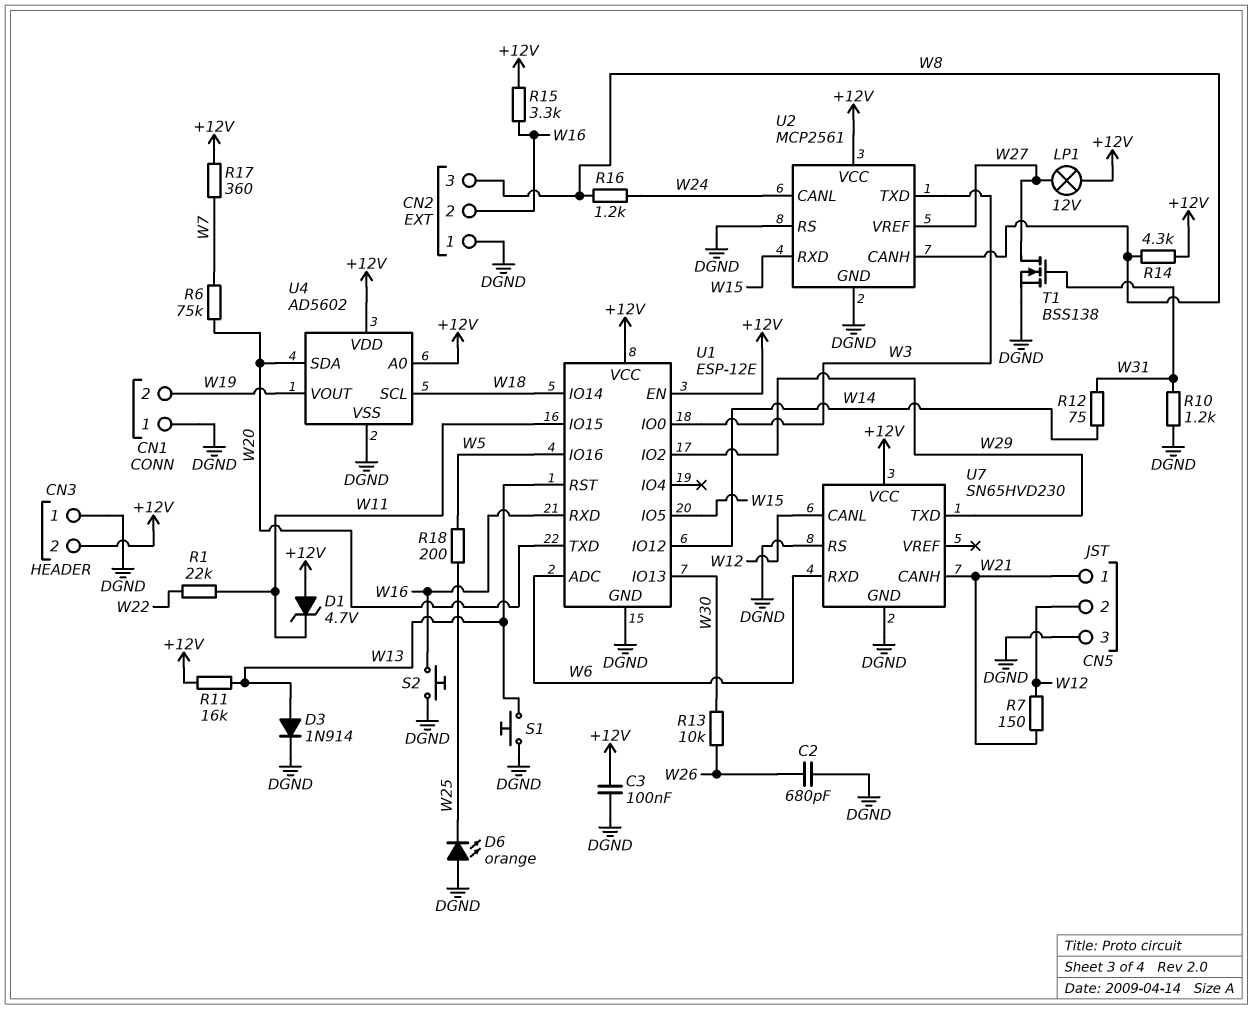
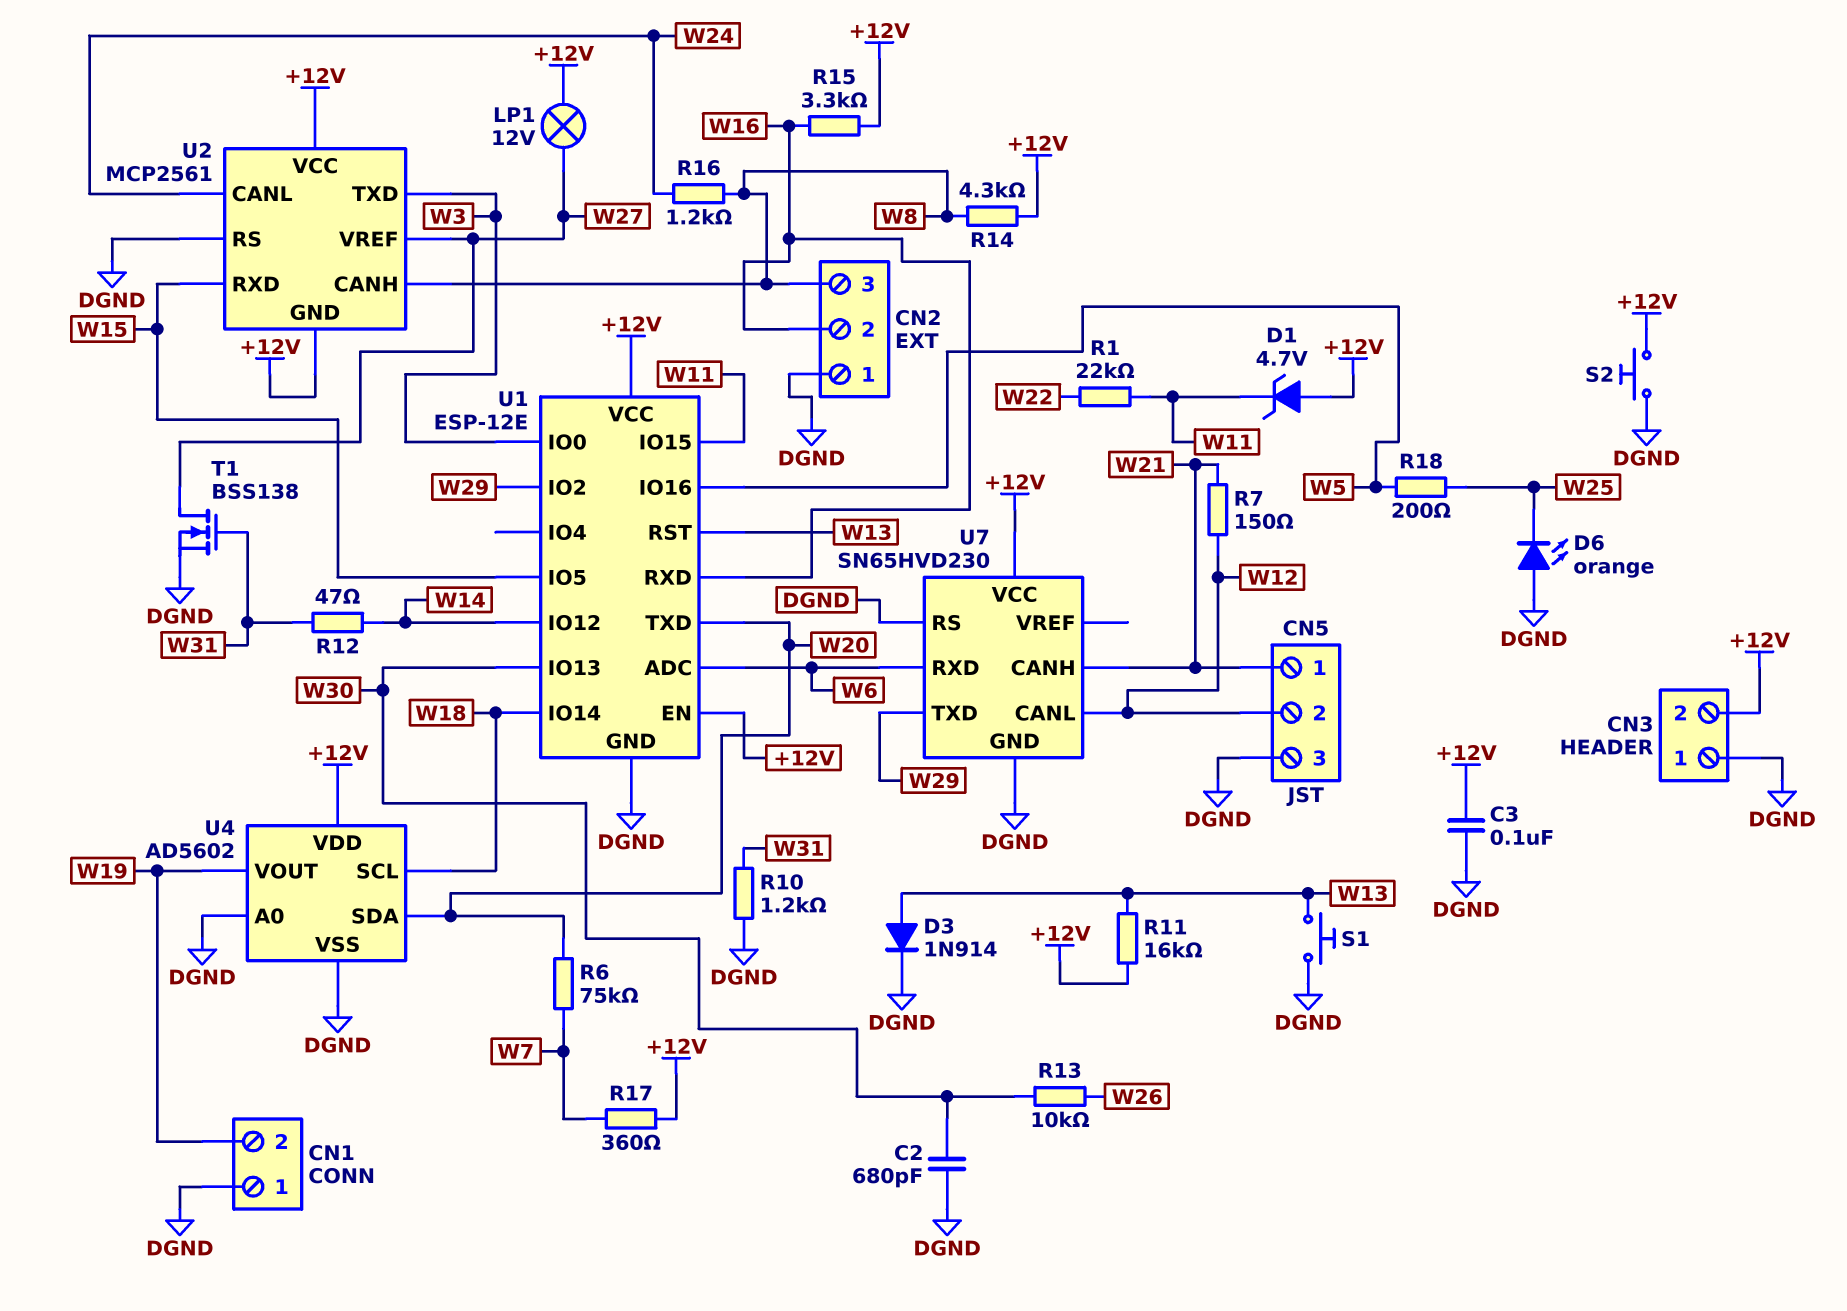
C2: 680pF (DGND, W26) -> 680pF (DGND, W30)
R12: 75 (W14, W31) -> 47 (W14, W31)
S2: button (DGND, W16) -> button (+12V, DGND)
U2 pin GND: DGND -> +12V
U4 pin A0: +12V -> DGND

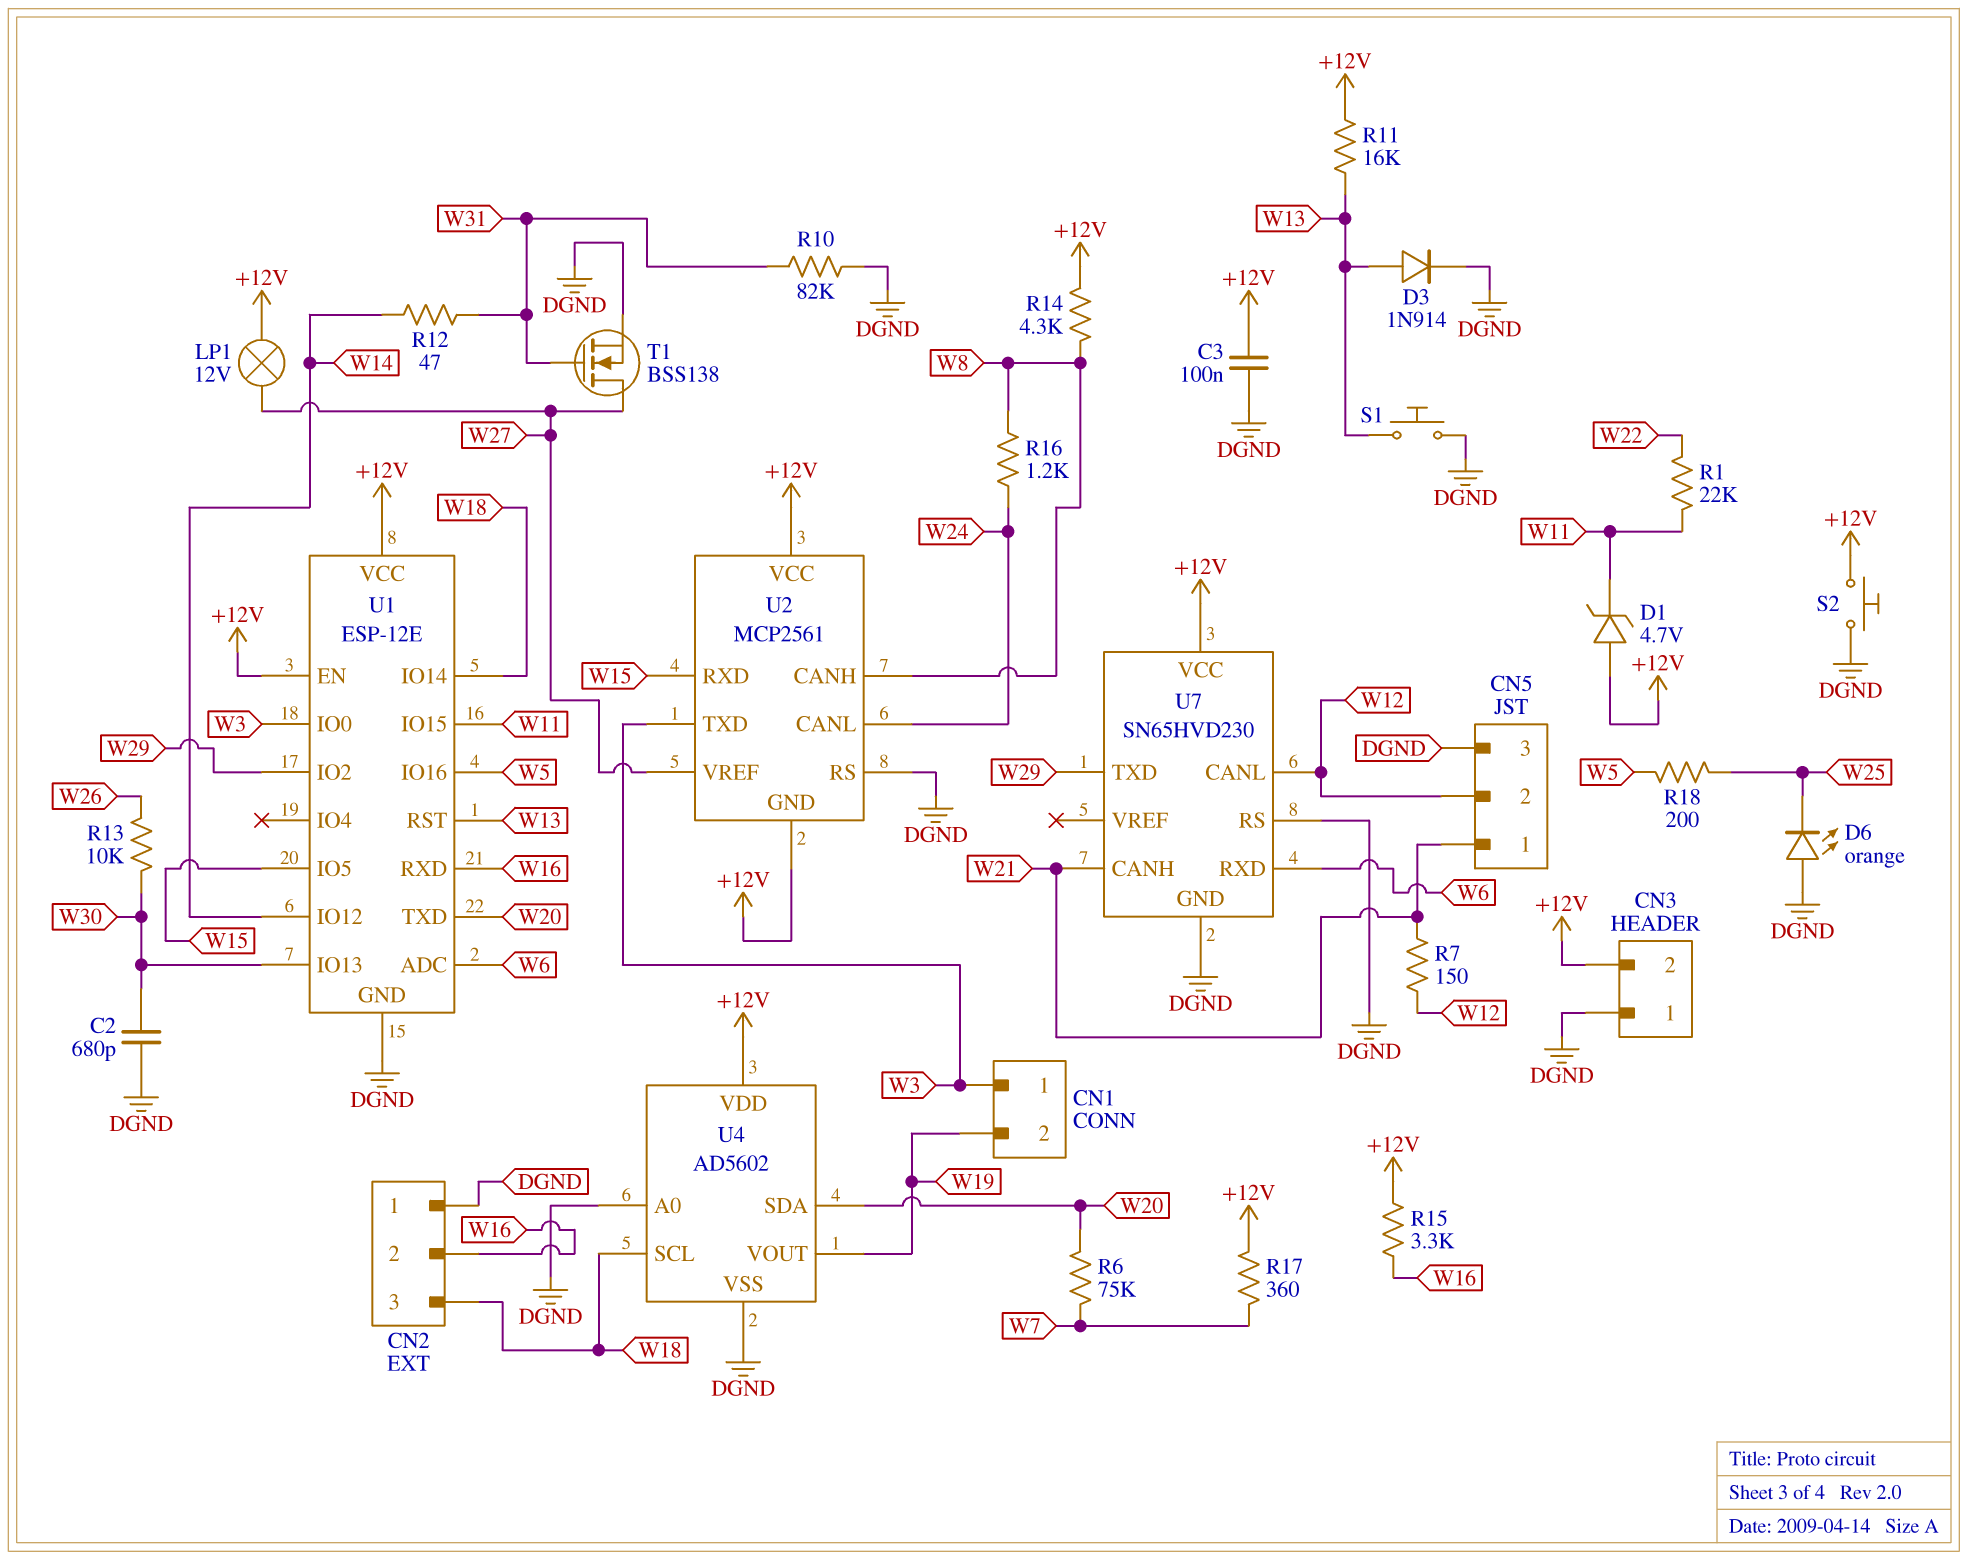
CN1 pin 1: DGND -> W3
CN2 pin 3: W8 -> W18
R10: 1.2k (DGND, W31) -> 82k (DGND, W31)

